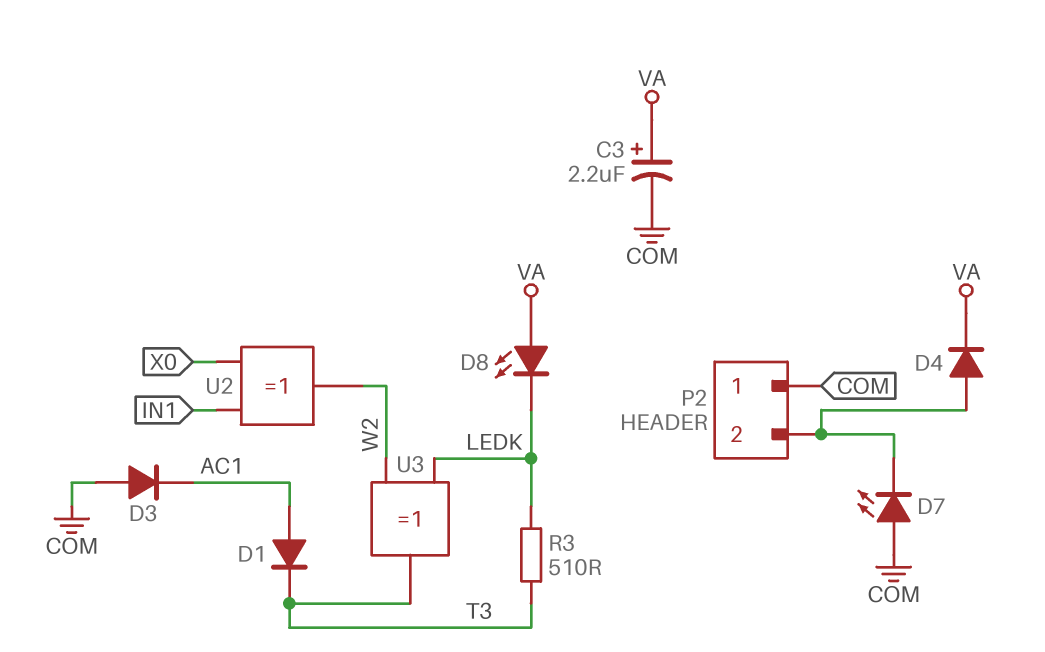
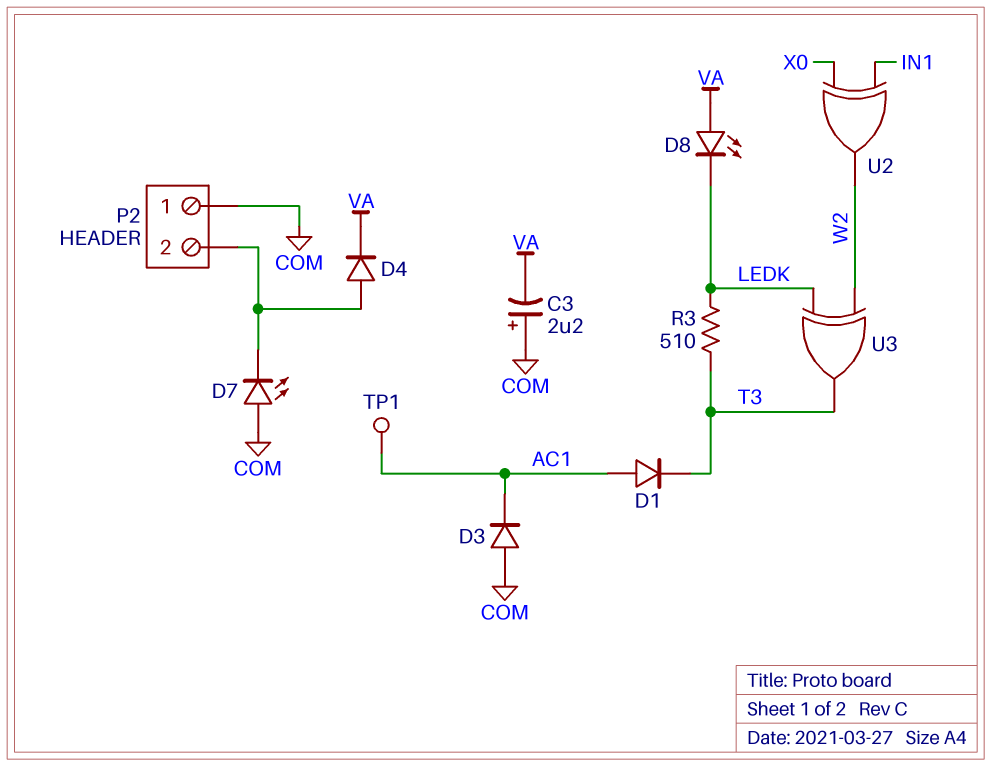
C3: 2.2uF (plus VA, minus COM) -> 2.2uF (plus COM, minus VA)
TP1: none -> test point (AC1)

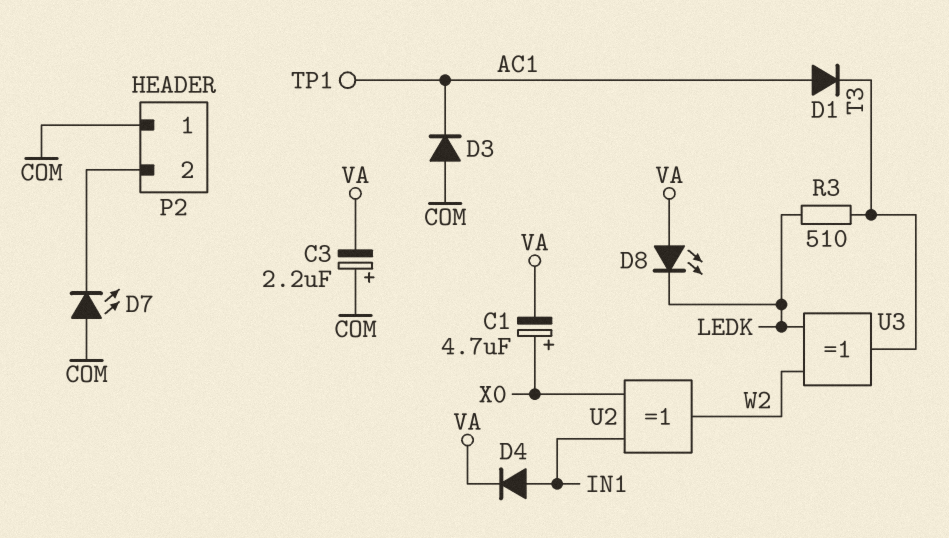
C1: none -> 4.7uF (plus X0, minus VA)
D4: diode (A P2/2, K VA) -> diode (A IN1, K VA)

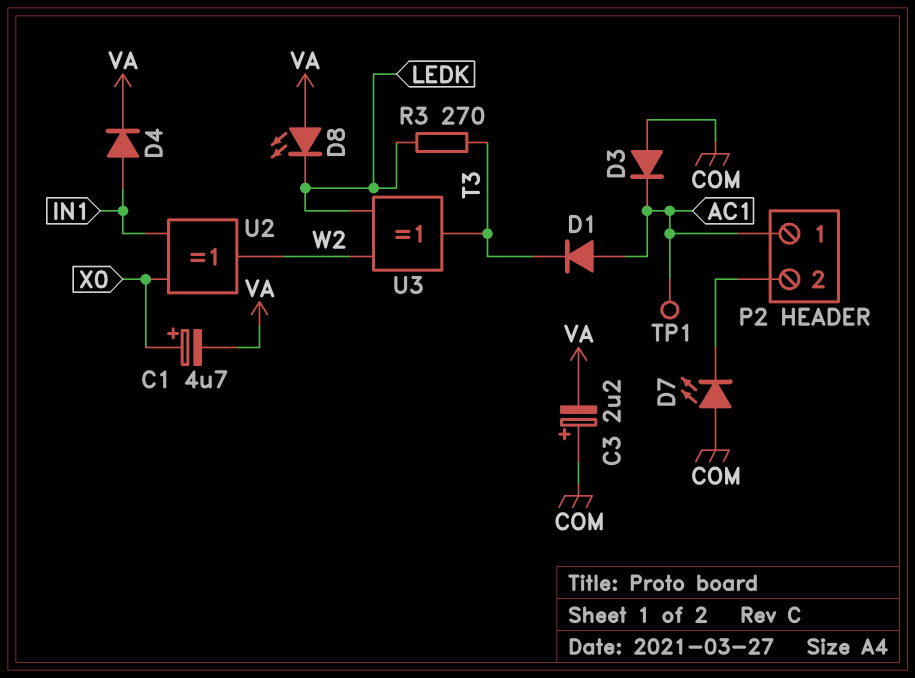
P2 pin 1: COM -> AC1
R3: 510 (LEDK, T3) -> 270 (LEDK, T3)

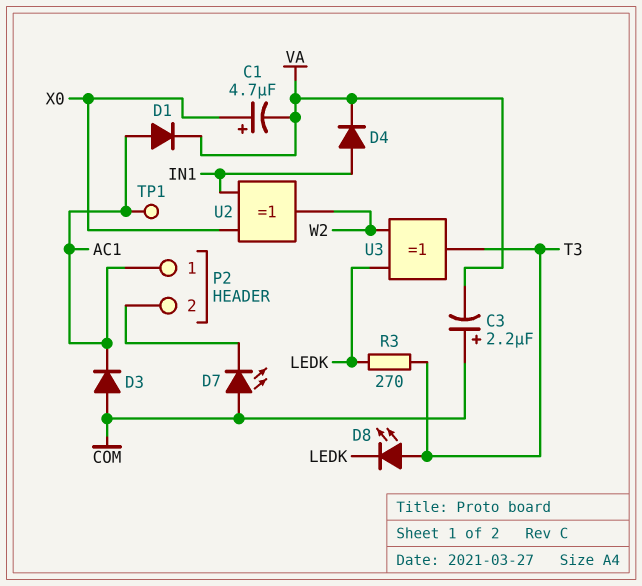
D1: diode (A AC1, K T3) -> diode (A AC1, K VA)
D8: LED (A VA, K LEDK) -> LED (A T3, K LEDK)

